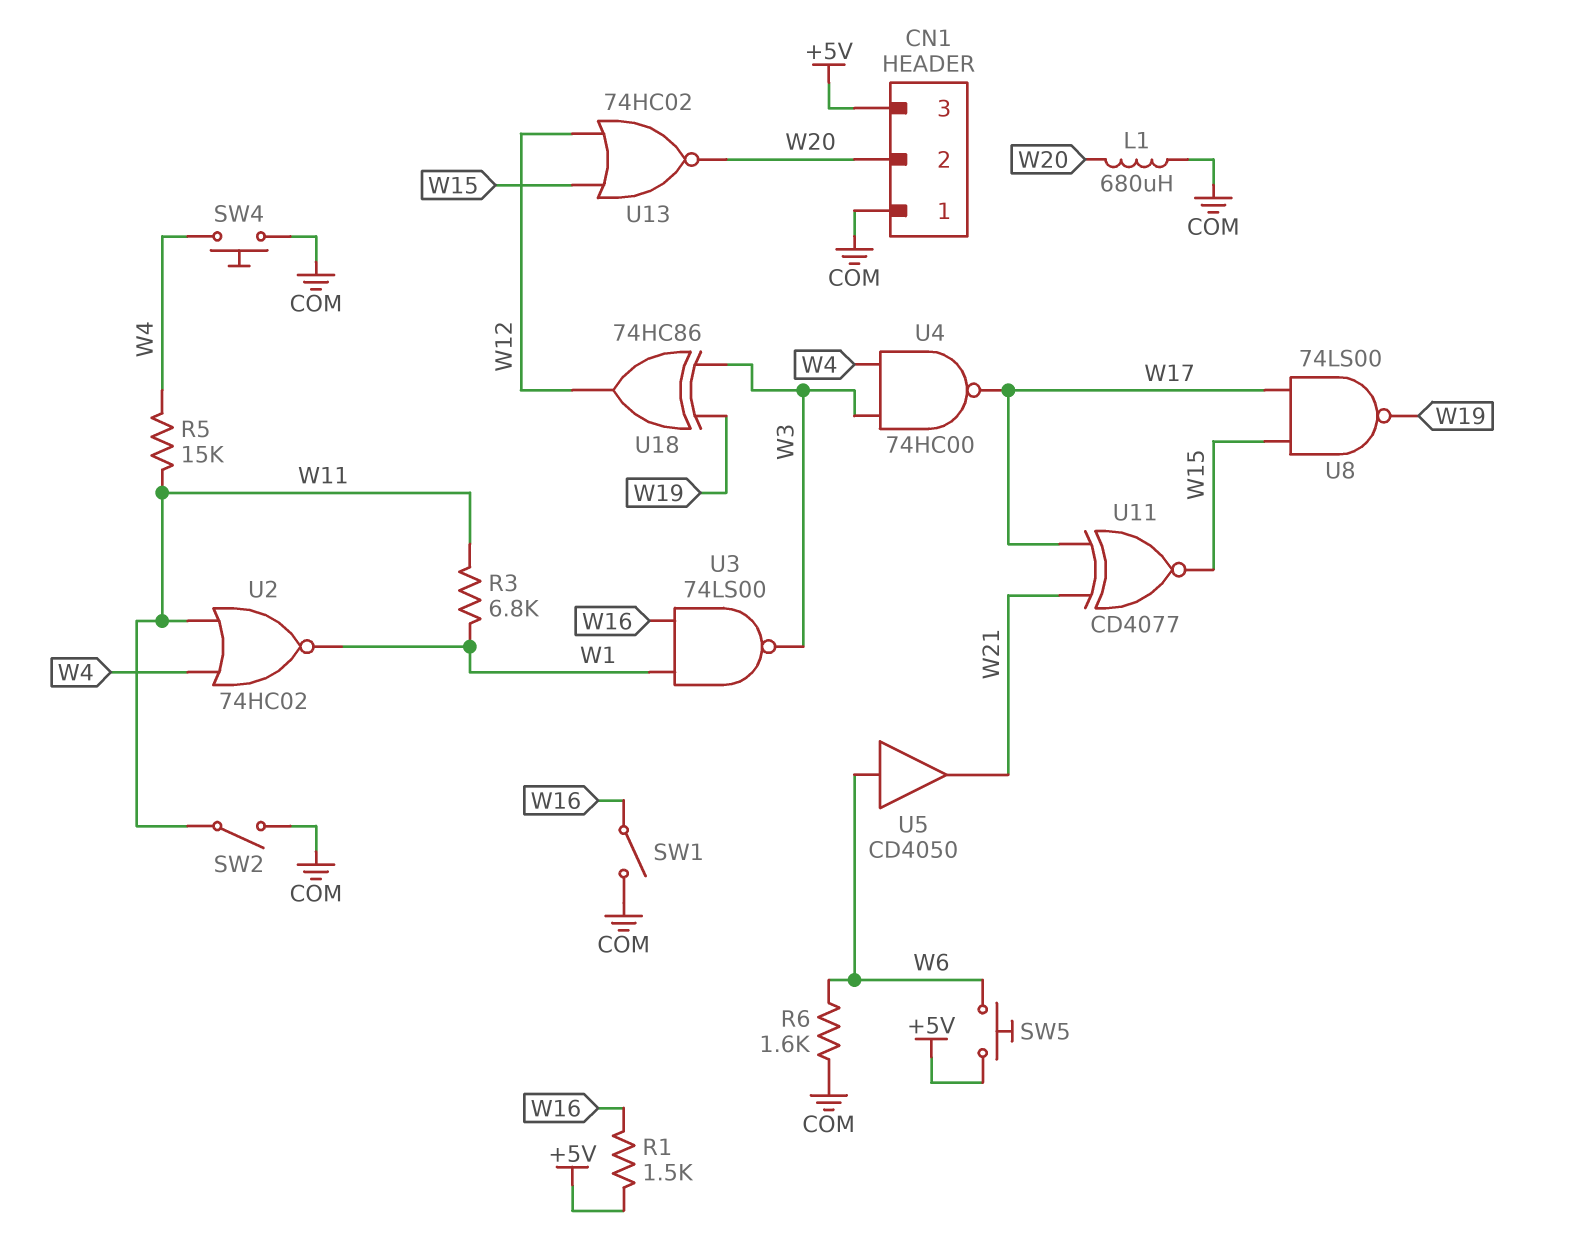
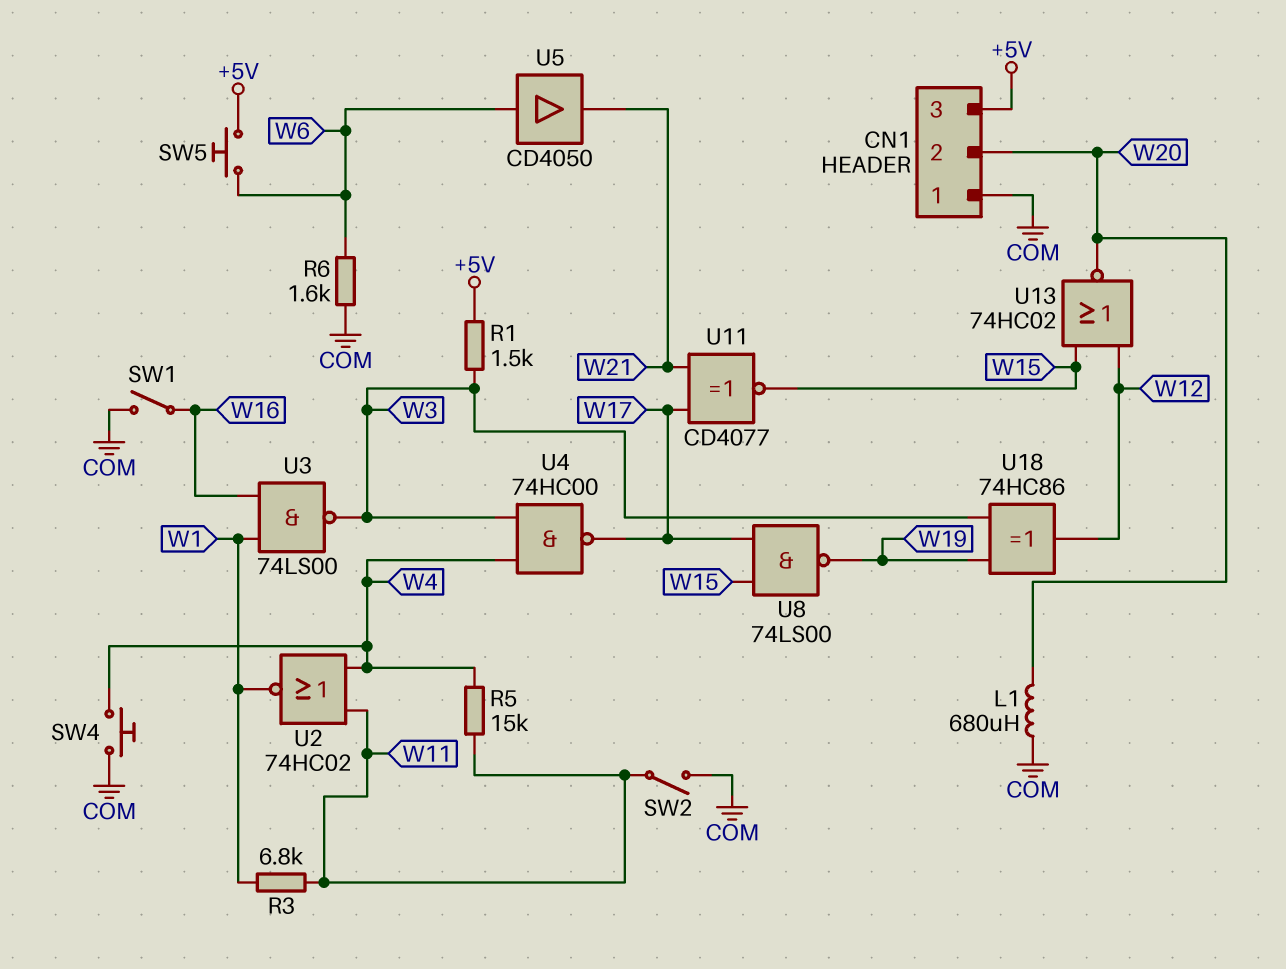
R1: 1.5k (+5V, W16) -> 1.5k (+5V, W3)

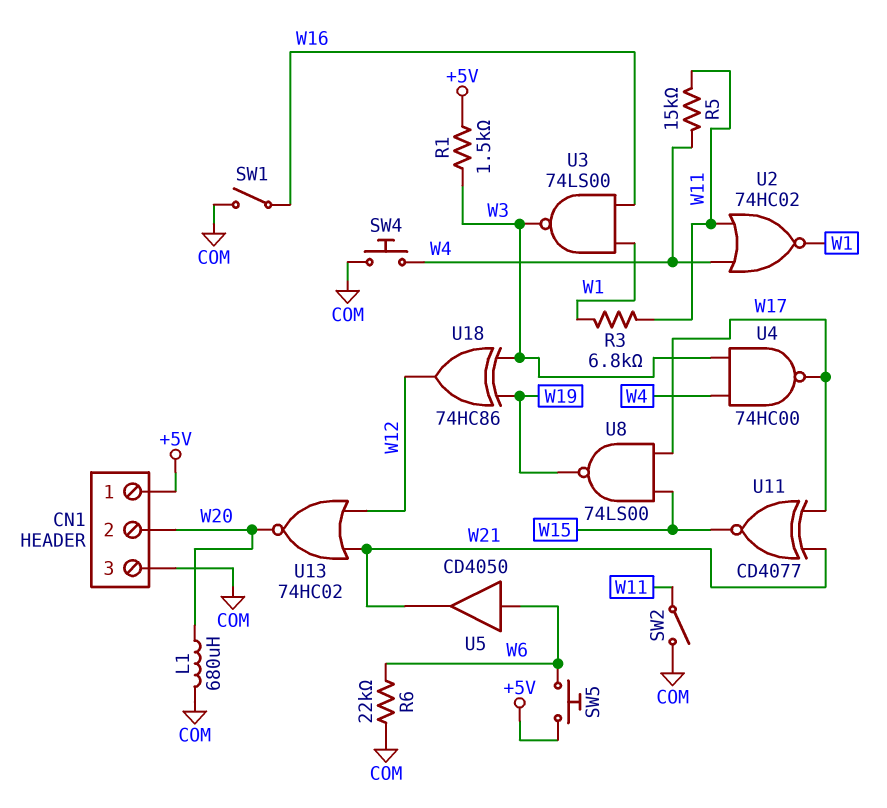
CN1 pin 1: COM -> +5V
CN1 pin 3: +5V -> COM
R6: 1.6k (COM, W6) -> 22k (COM, W6)
U13: NOR 74HC02 (in W12, in W15, out W20) -> NOR 74HC02 (in W12, in W21, out W20)

